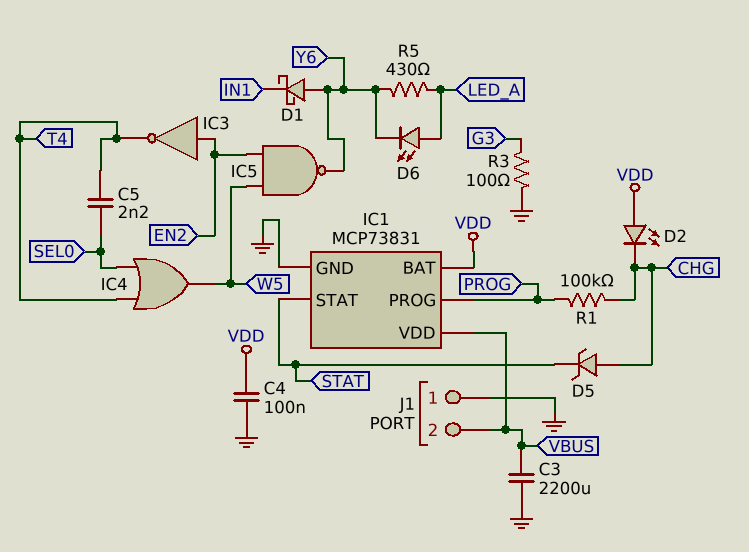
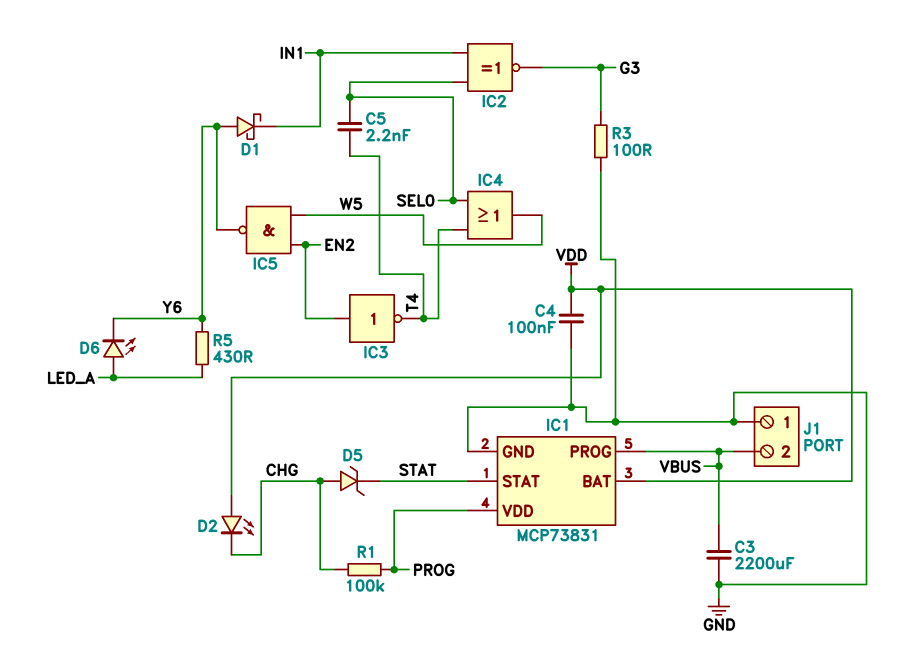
IC1 pin PROG: PROG -> VBUS
IC1 pin VDD: VBUS -> PROG
IC2: none -> XNOR (in IN1, in SEL0, out G3)

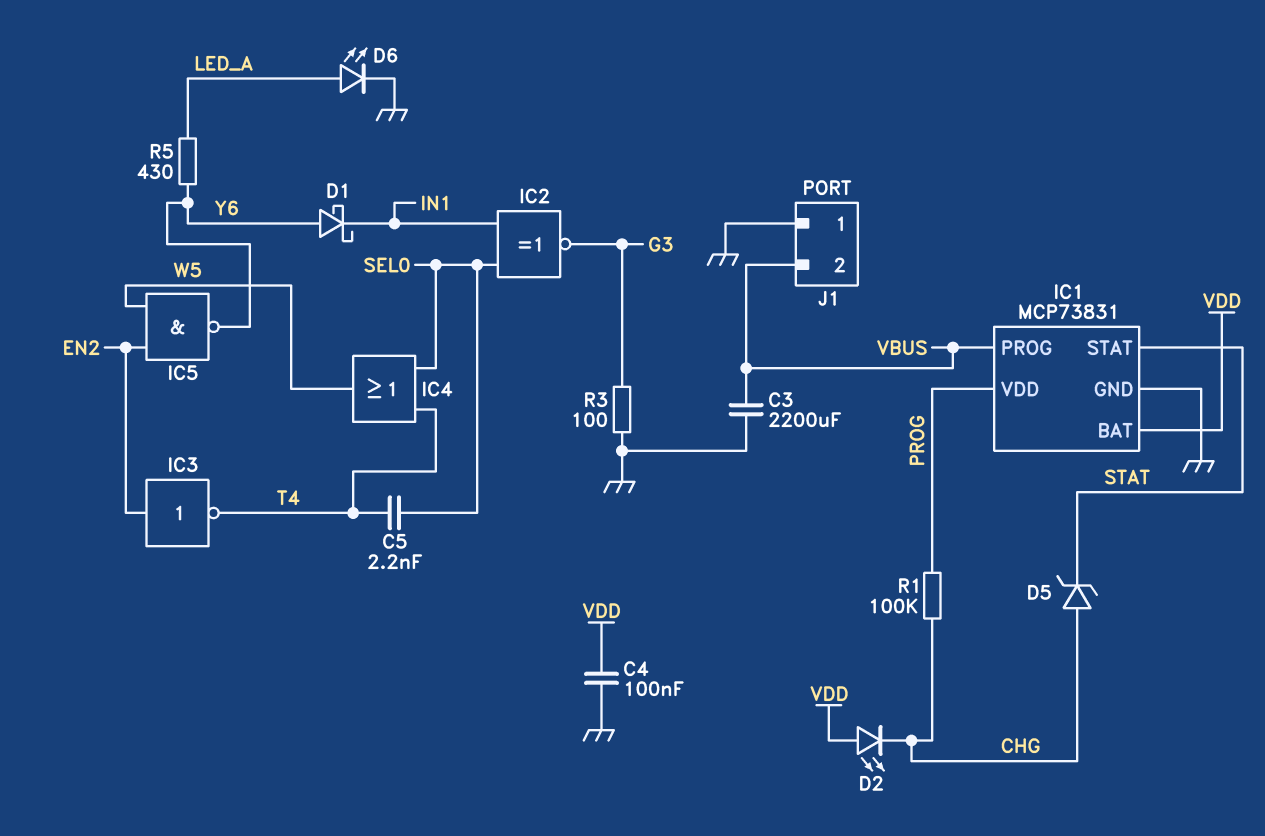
D6: LED (A LED_A, K Y6) -> LED (A LED_A, K GND)

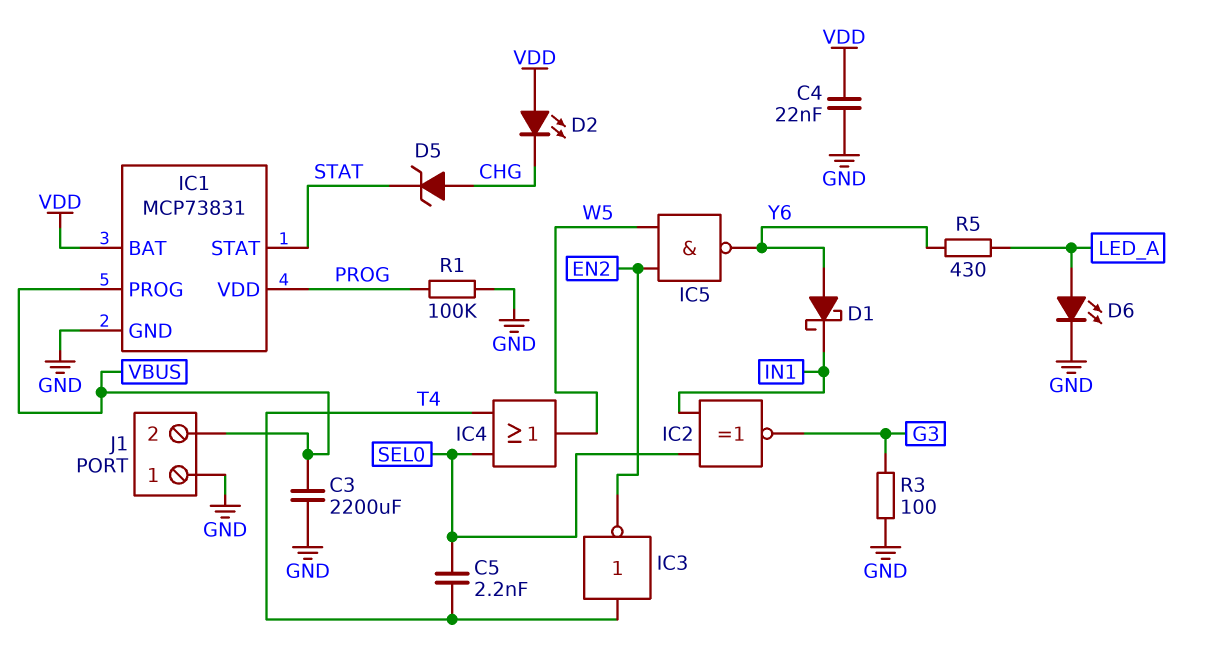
C4: 100nF (GND, VDD) -> 22nF (GND, VDD)
IC3: NOT (in EN2, out T4) -> NOT (in T4, out EN2)
R1: 100k (CHG, PROG) -> 100k (GND, PROG)

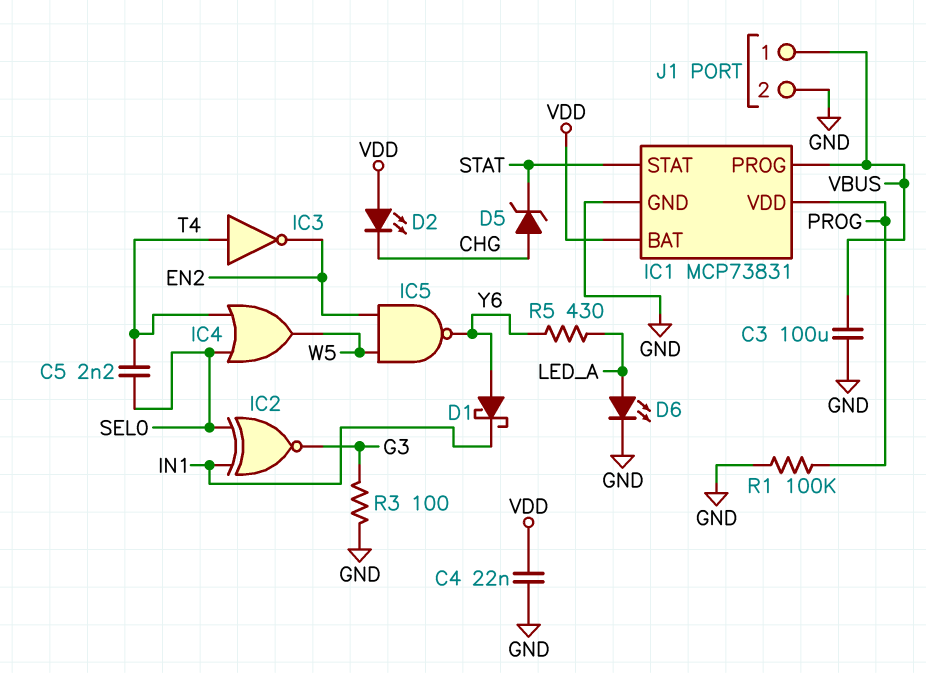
C3: 2200uF (GND, VBUS) -> 100uF (GND, VBUS)
J1 pin 1: GND -> VBUS
J1 pin 2: VBUS -> GND

